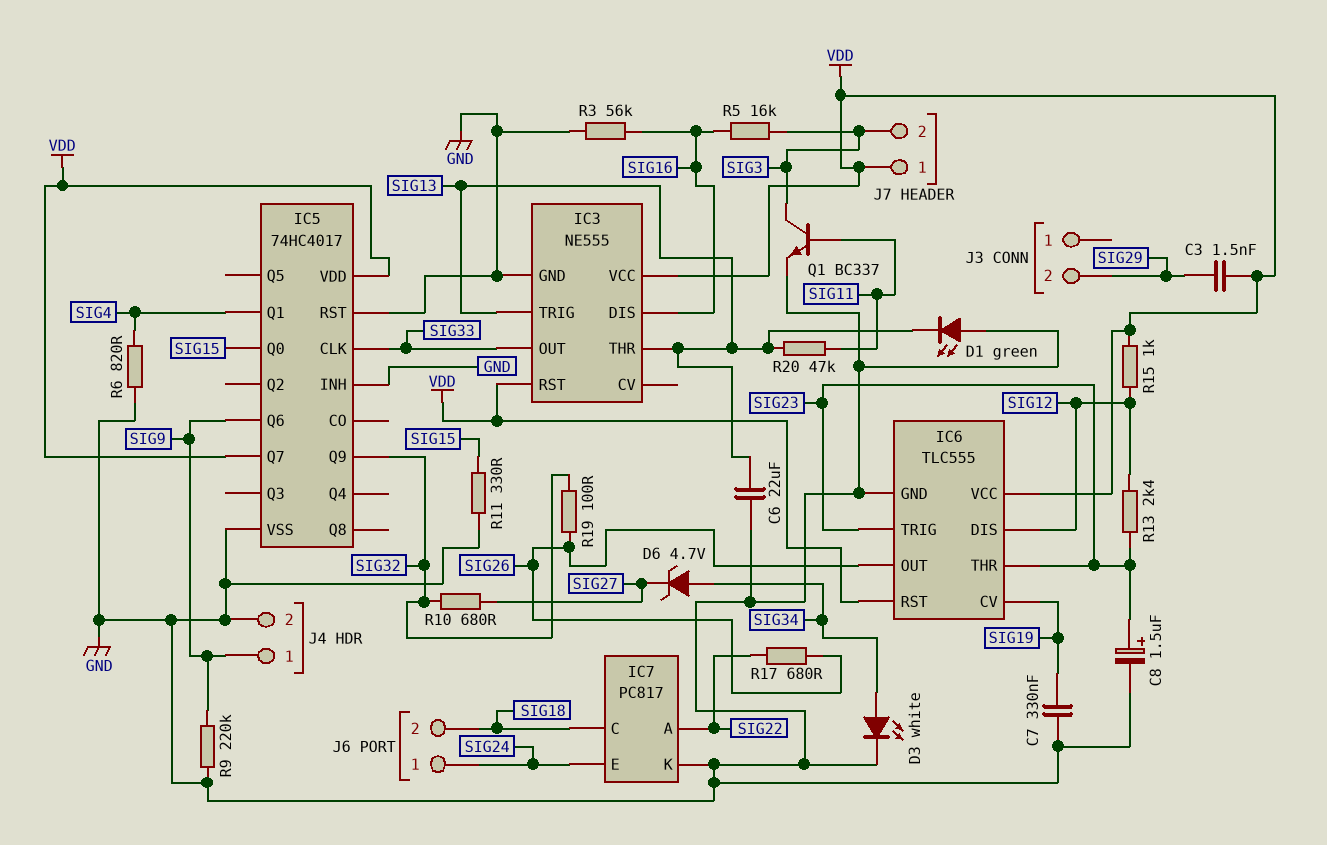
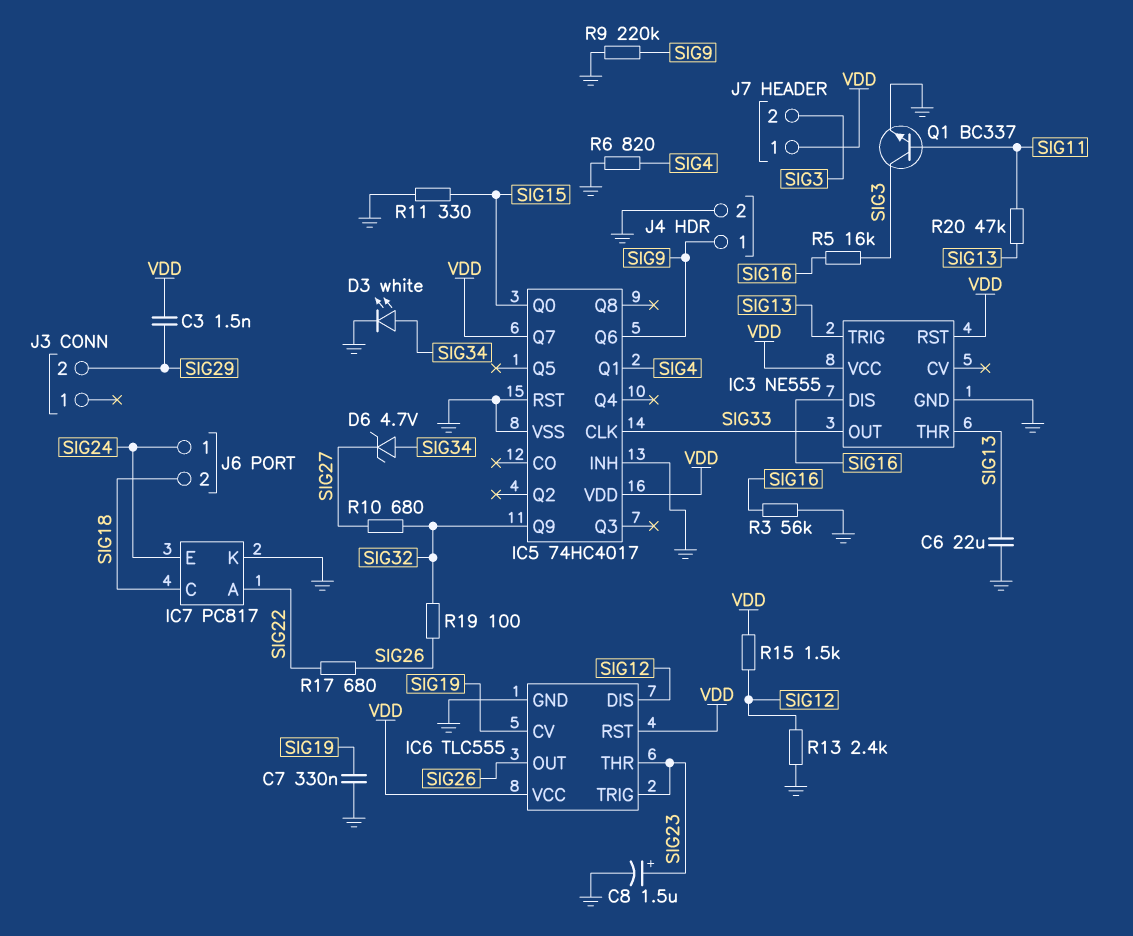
D1: LED green (A GND, K SIG13) -> none
R13: 2.4k (SIG12, SIG23) -> 2.4k (GND, SIG12)
R15: 1k (SIG12, VDD) -> 1.5k (SIG12, VDD)

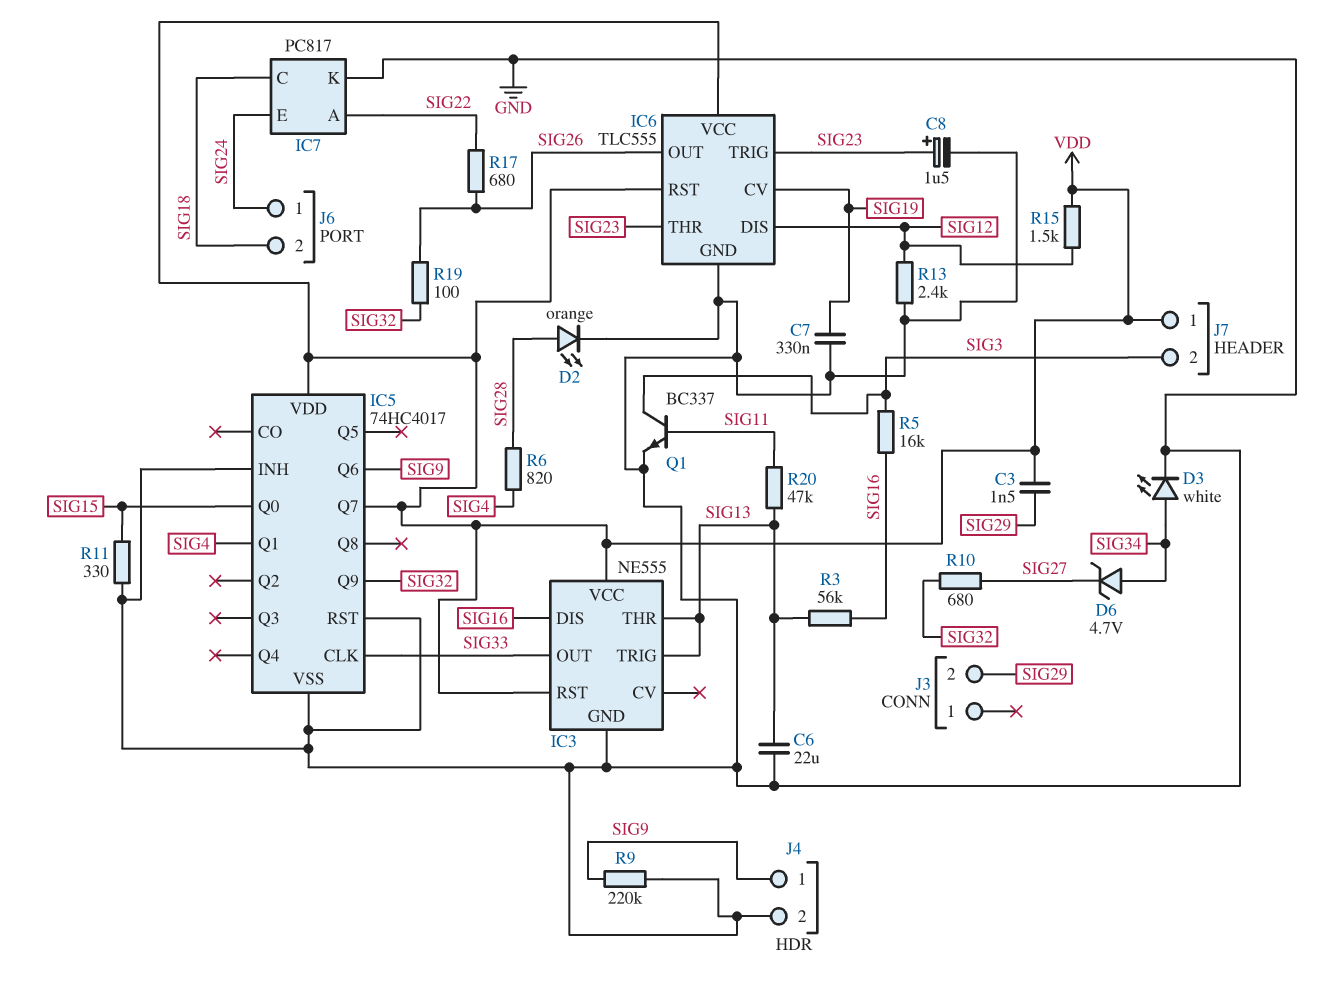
D2: none -> LED orange (A SIG28, K GND)
R3: 56k (GND, SIG16) -> 56k (SIG13, SIG16)
R6: 820 (GND, SIG4) -> 820 (SIG4, SIG28)

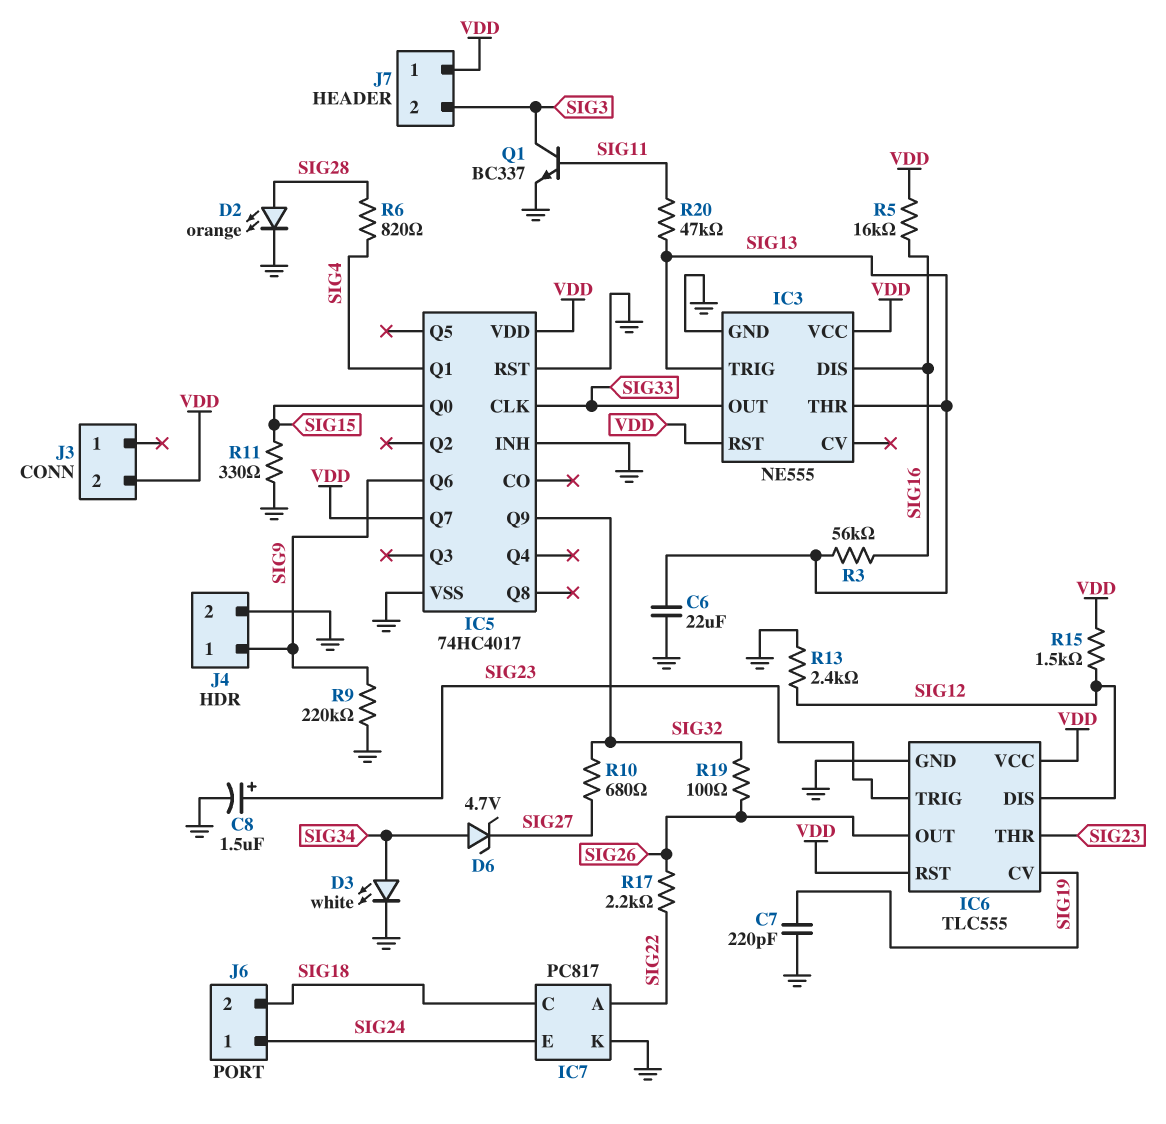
C3: 1.5nF (SIG29, VDD) -> none
C7: 330nF (GND, SIG19) -> 220pF (GND, SIG19)
J3 pin 2: SIG29 -> VDD
R5: 16k (SIG3, SIG16) -> 16k (SIG16, VDD)
R17: 680 (SIG22, SIG26) -> 2.2k (SIG22, SIG26)

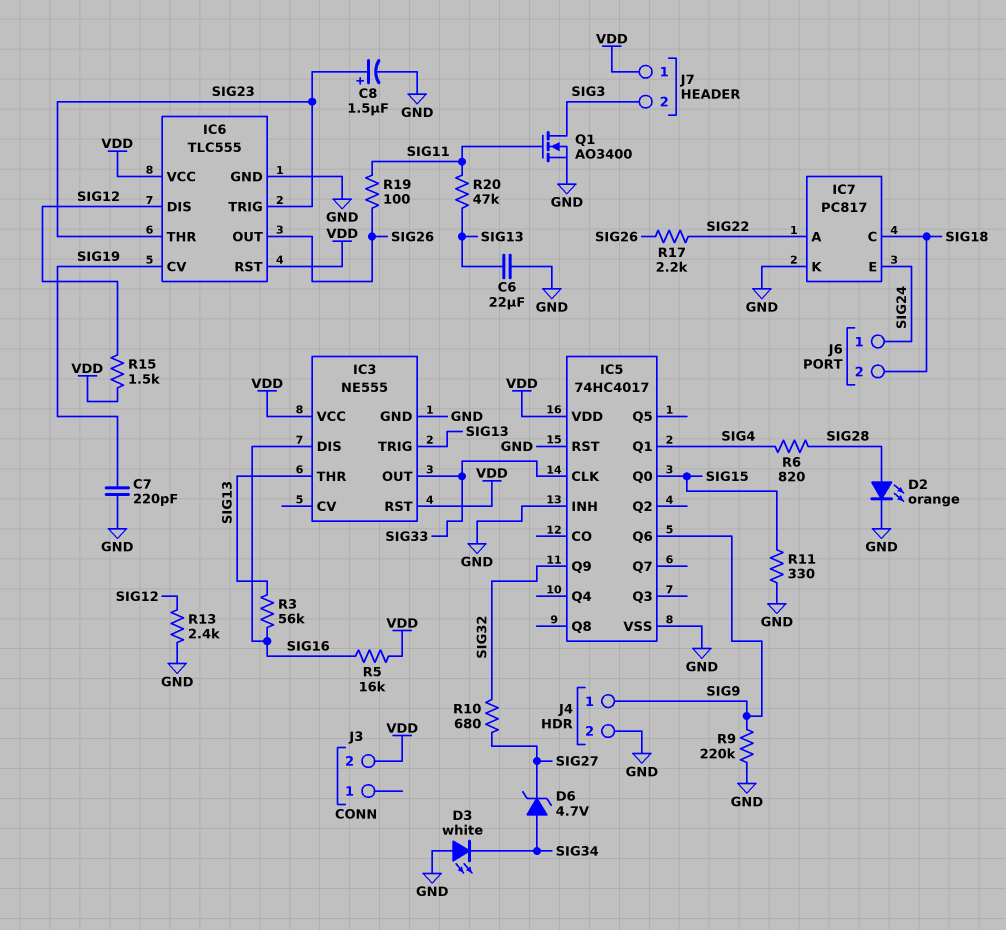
D3: LED white (A SIG34, K GND) -> LED white (A GND, K SIG34)
IC5 pin Q7: VDD -> none
Q1: NPN BC337 (B SIG11, C SIG3, E GND) -> NMOS AO3400 (G SIG11, D SIG3, S GND)
R19: 100 (SIG26, SIG32) -> 100 (SIG11, SIG26)

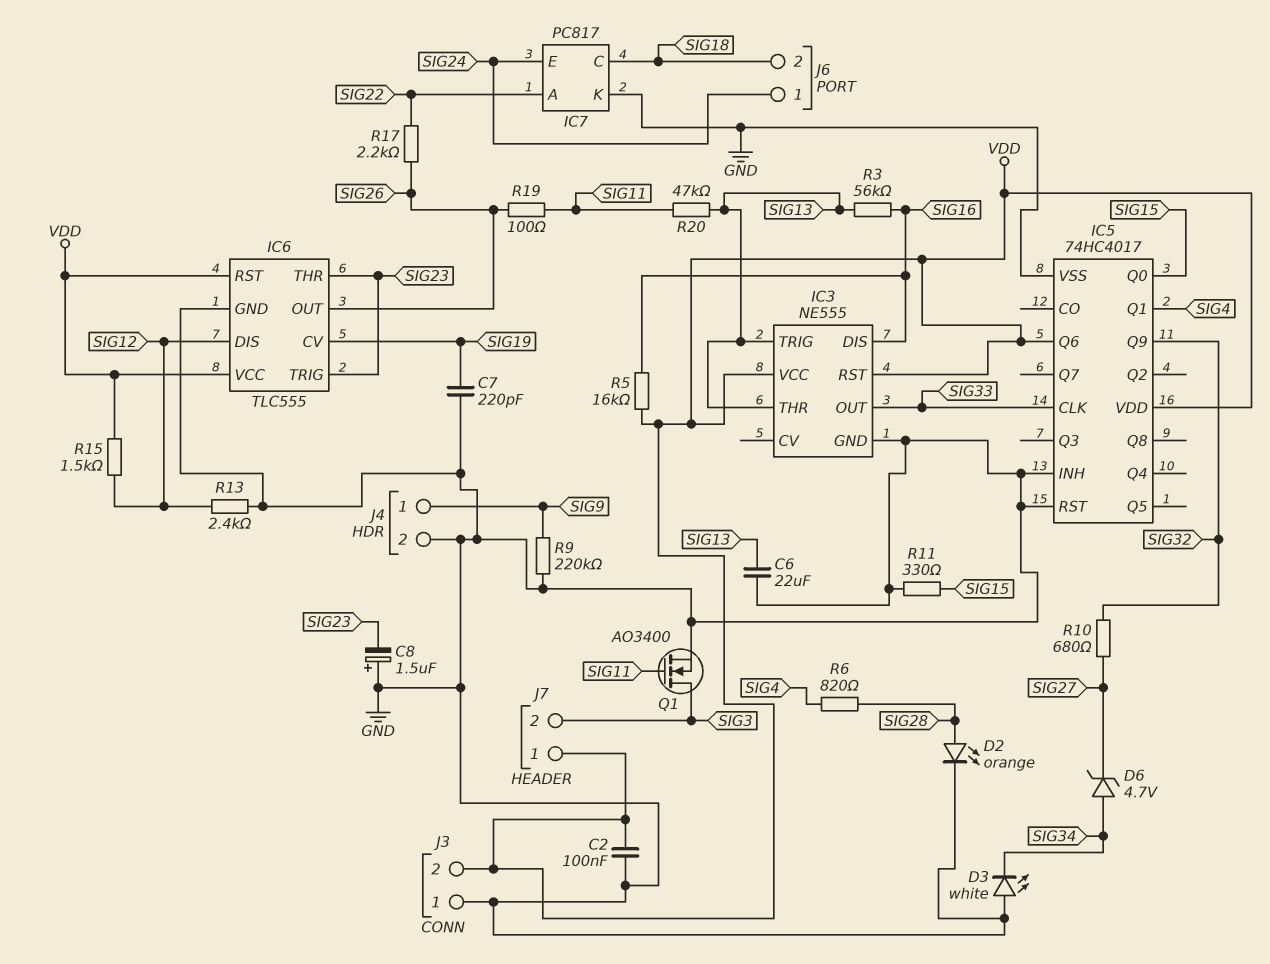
C2: none -> 100nF (GND, VDD)
C8: 1.5uF (plus SIG23, minus GND) -> 1.5uF (plus GND, minus SIG23)
IC5 pin Q6: SIG9 -> VDD
J3 pin 1: none -> GND

